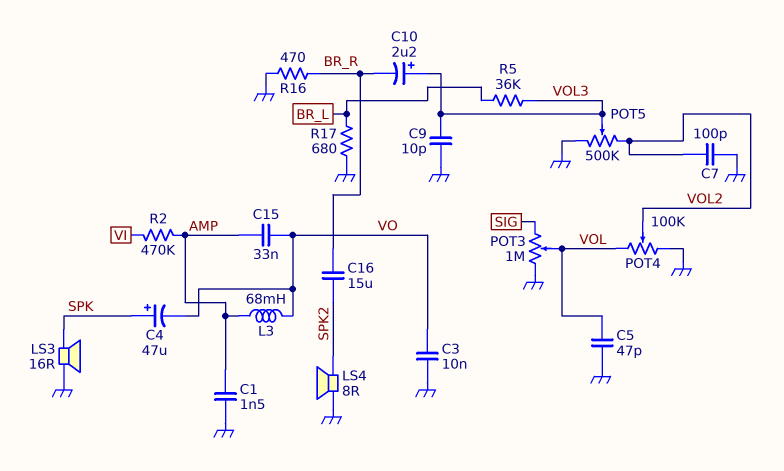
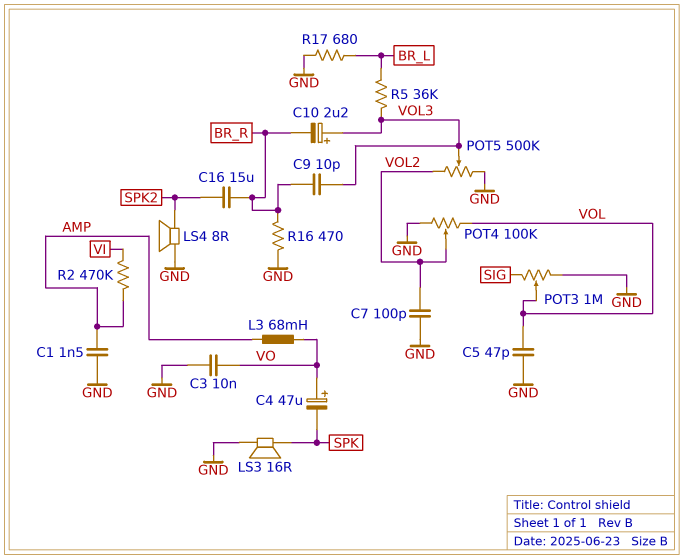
C4: 47uF (plus SPK, minus VO) -> 47uF (plus VO, minus SPK)
C9: 10pF (GND, VOL3) -> 10pF (BR_R, VOL3)
C15: 33nF (AMP, VO) -> none

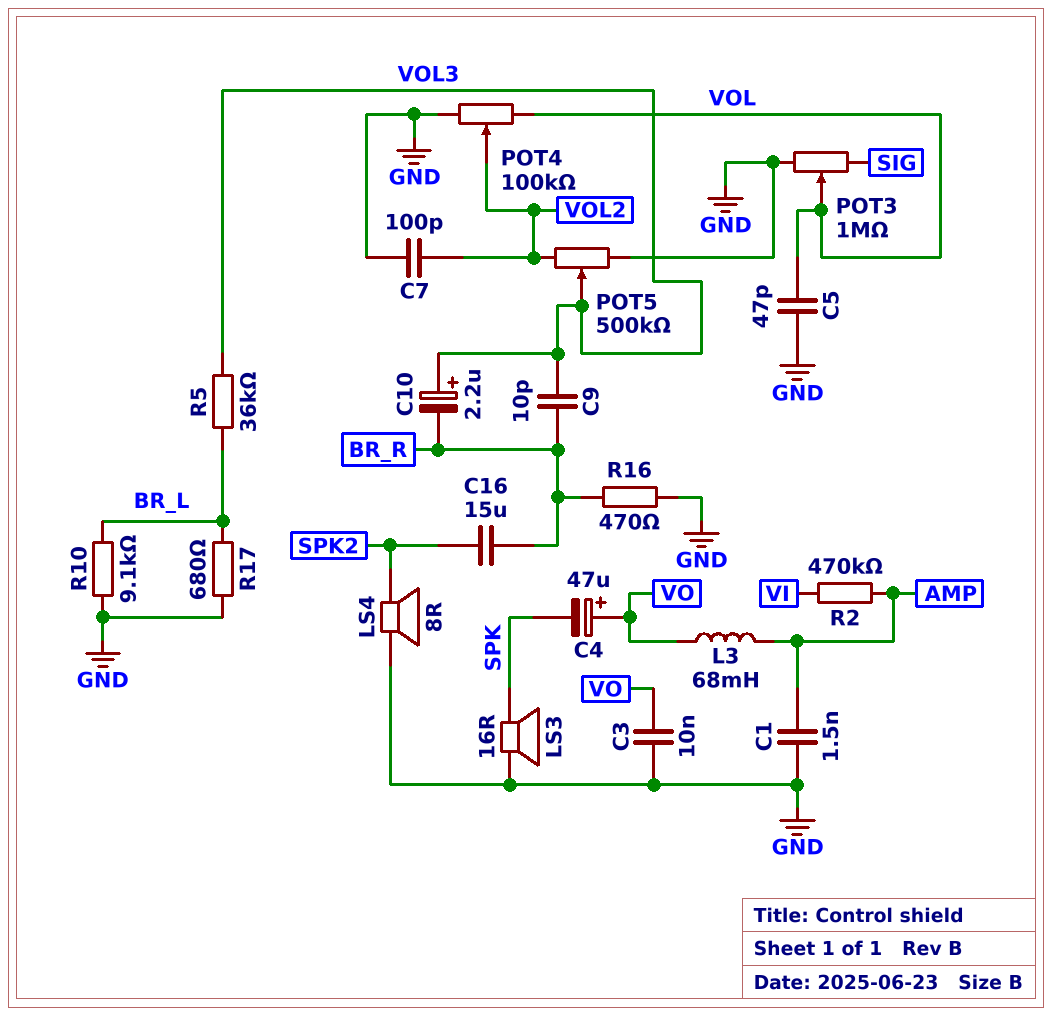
R10: none -> 9.1k (BR_L, GND)

